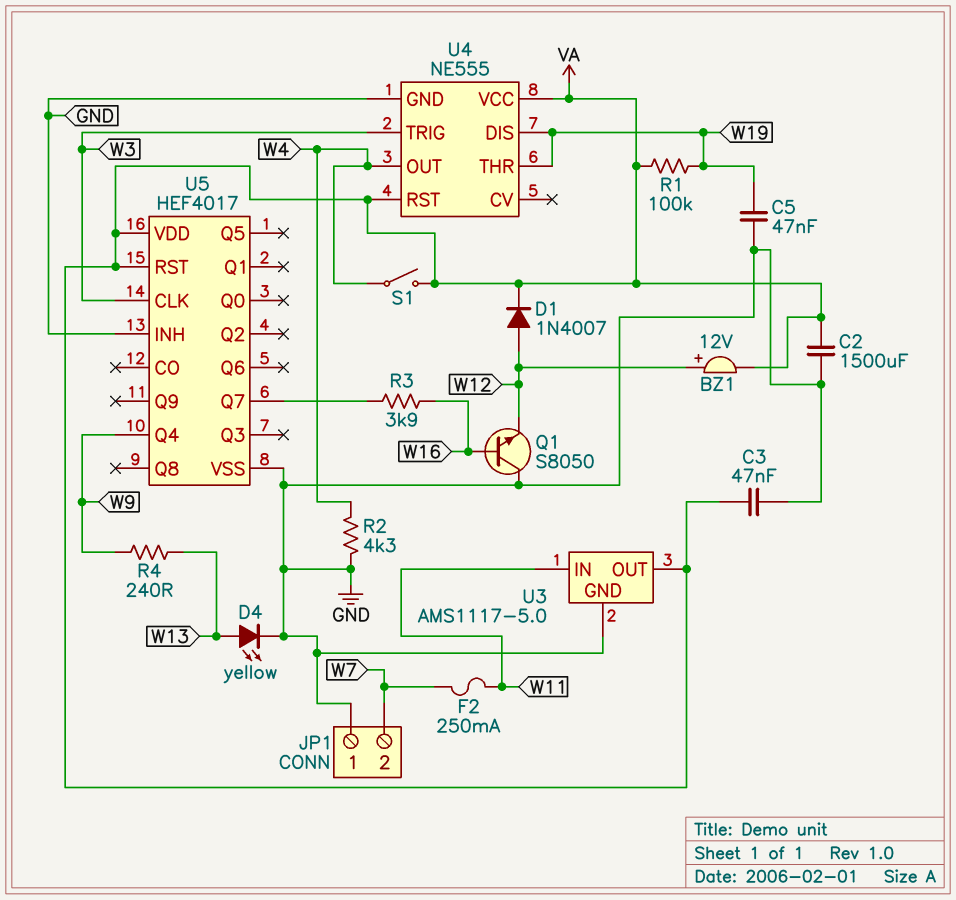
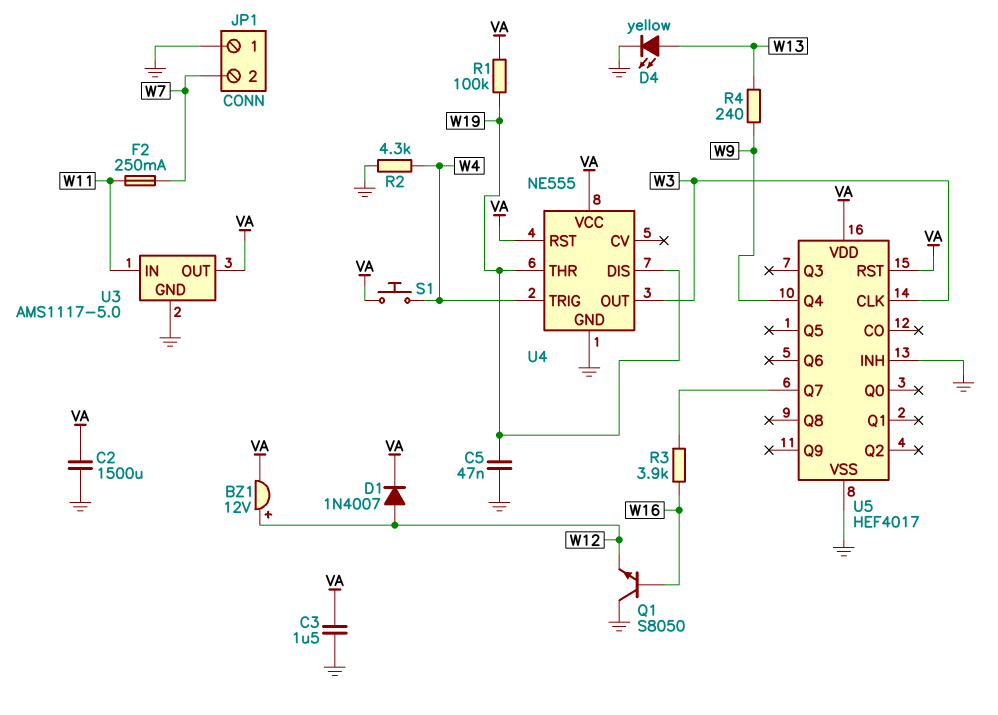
C3: 47nF (GND, VA) -> 1.5uF (GND, VA)
S1: switch (VA, W4) -> button (VA, W4)
U4 pin OUT: W4 -> W3
U4 pin TRIG: W3 -> W4

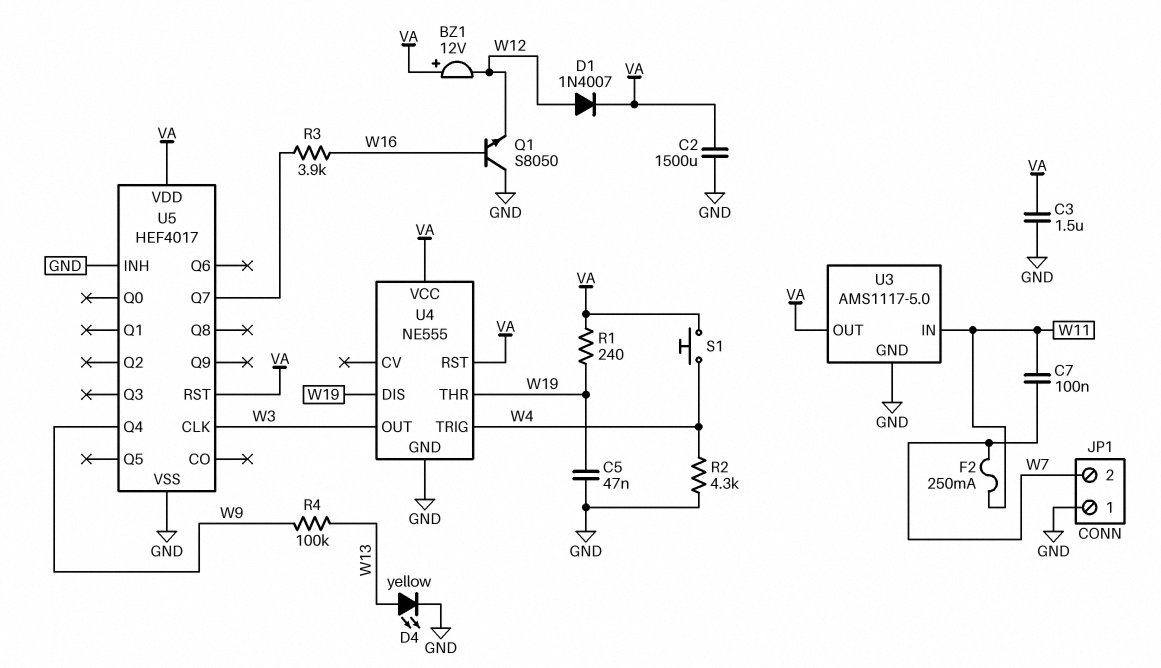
BZ1: buzzer 12V (plus W12, minus VA) -> buzzer 12V (plus VA, minus W12)
C7: none -> 100nF (W7, W11)
R1: 100k (VA, W19) -> 240 (VA, W19)
R4: 240 (W9, W13) -> 100k (W9, W13)

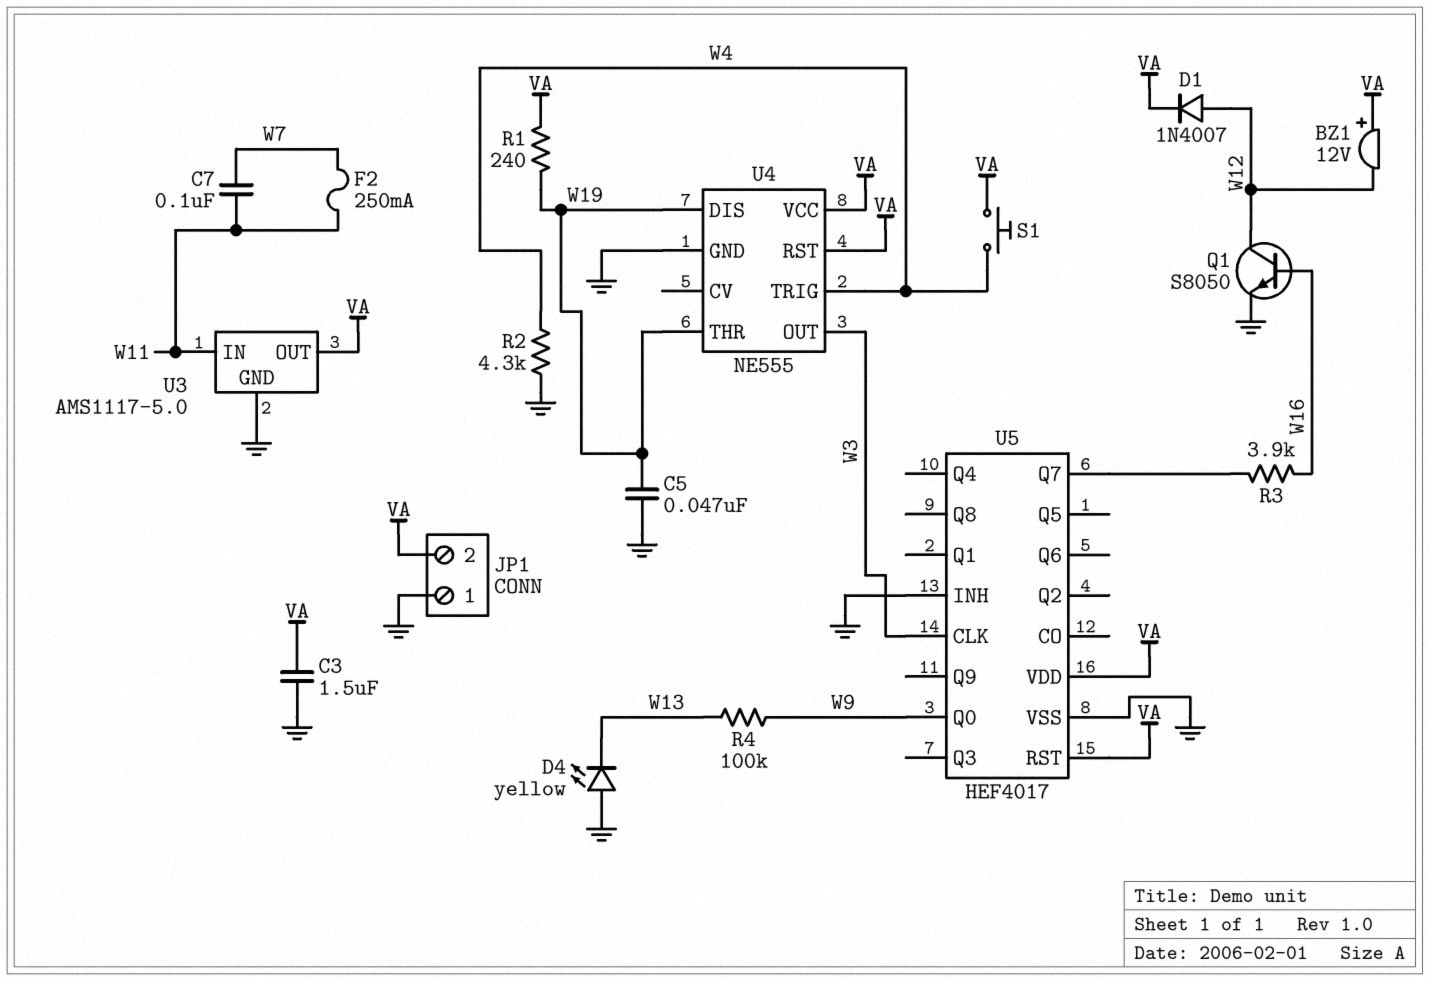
C2: 1500uF (GND, VA) -> none
D4: LED yellow (A W13, K GND) -> LED yellow (A GND, K W13)
JP1 pin 2: W7 -> VA
Q1: NPN S8050 (B W16, C GND, E W12) -> NPN S8050 (B W16, C W12, E GND)
U5 pin Q0: none -> W9
U5 pin Q4: W9 -> none

